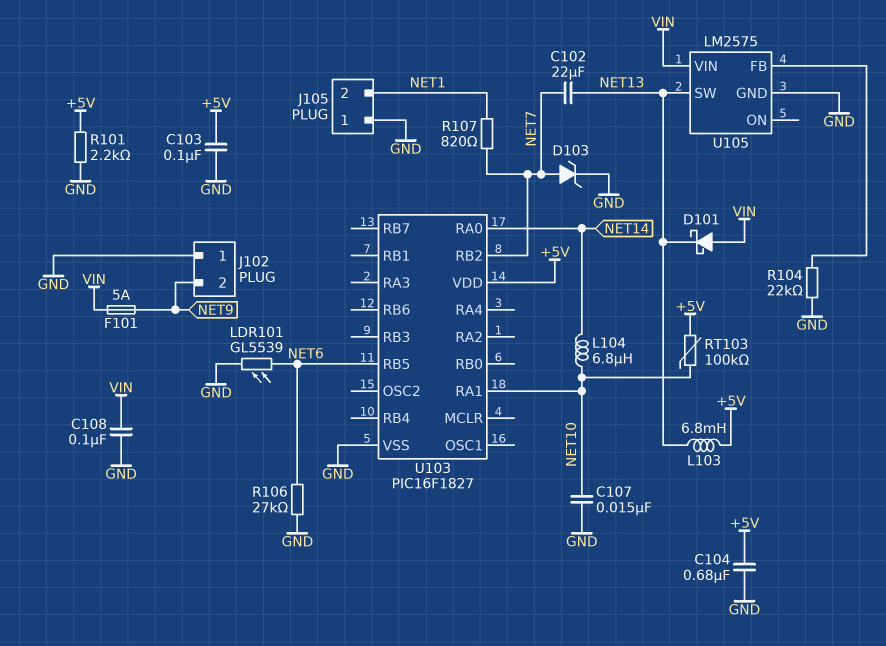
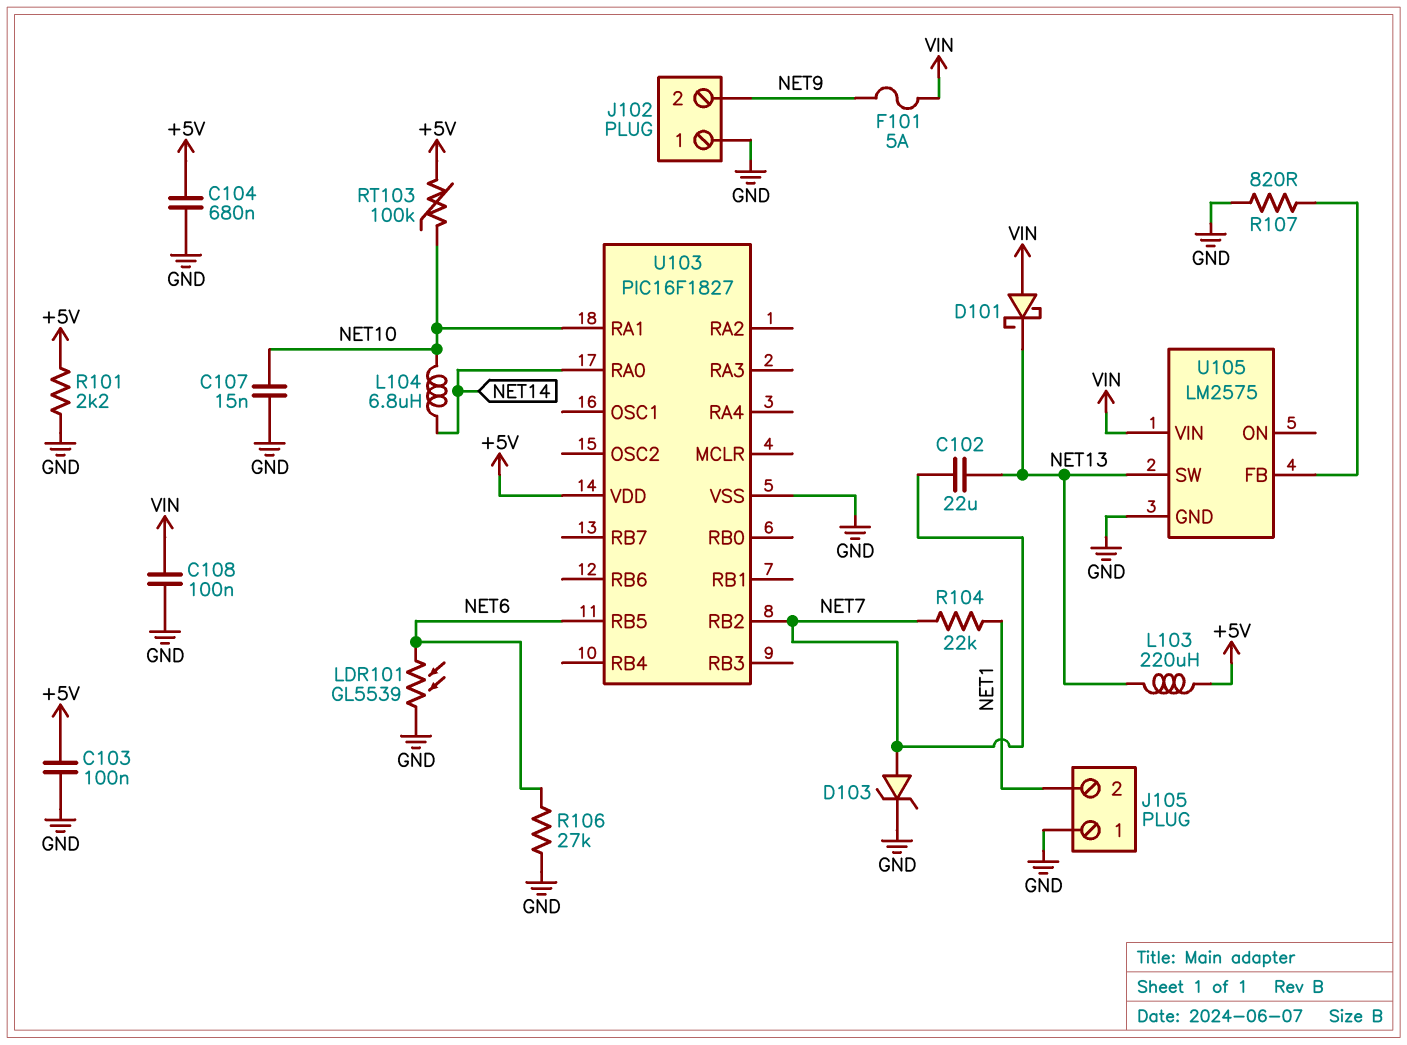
L103: 6.8mH (+5V, NET13) -> 220uH (+5V, NET13)
R104: 22k (GND, U105/FB) -> 22k (NET1, NET7)
R107: 820 (NET1, NET7) -> 820 (GND, U105/FB)

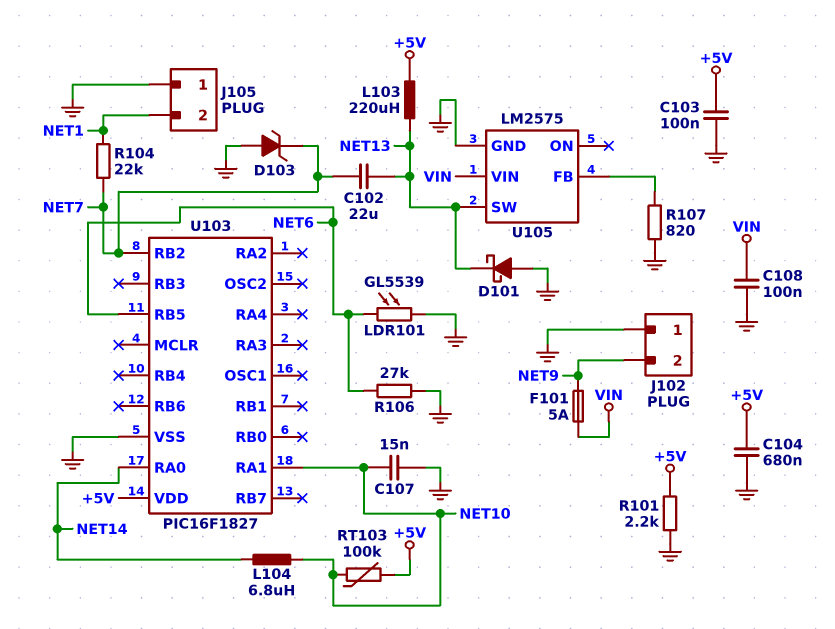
D101: schottky (A VIN, K NET13) -> schottky (A GND, K NET13)
D103: zener (A NET7, K GND) -> zener (A GND, K NET7)

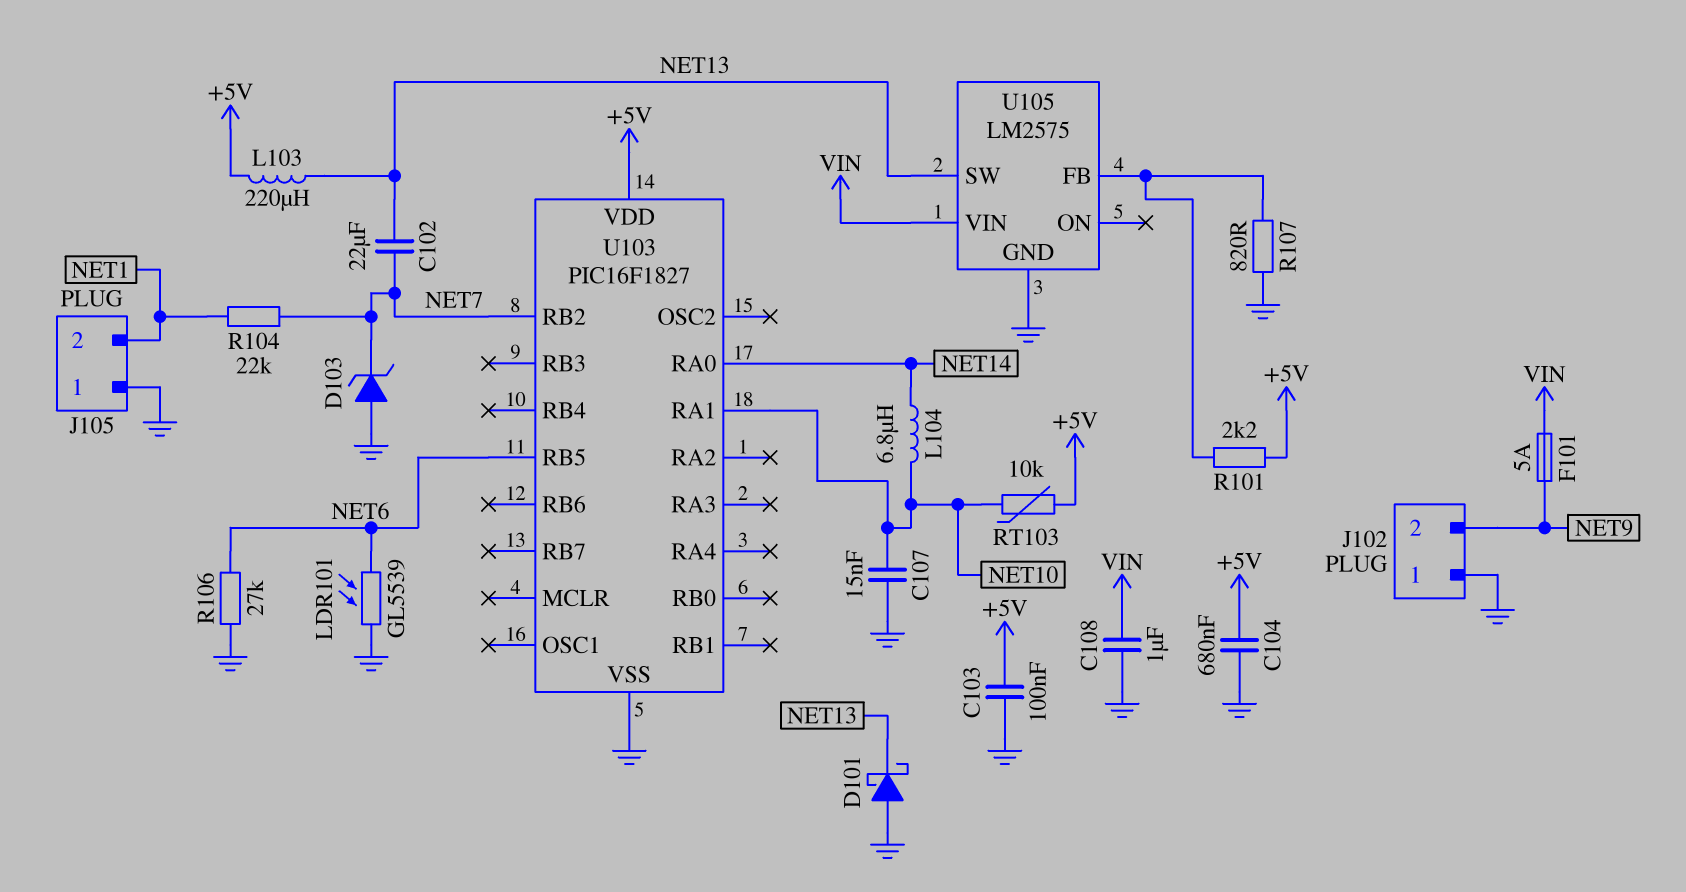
C108: 100nF (GND, VIN) -> 1uF (GND, VIN)
R101: 2.2k (+5V, GND) -> 2.2k (+5V, U105/FB)
RT103: 100k (+5V, NET10) -> 10k (+5V, NET10)

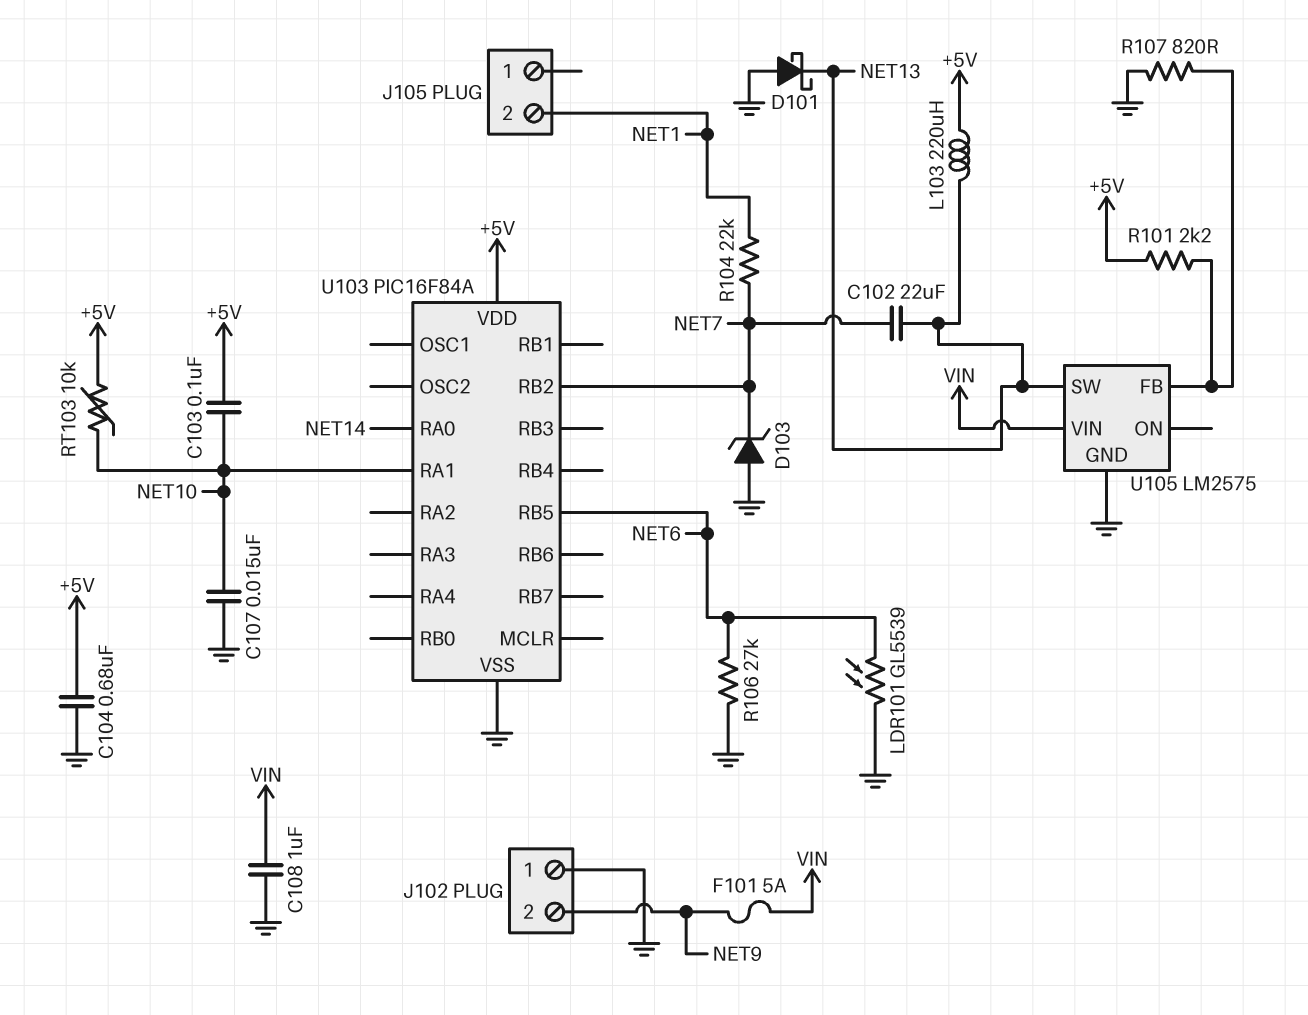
C103: 100nF (+5V, GND) -> 100nF (+5V, NET10)
J105 pin 1: GND -> none
L104: 6.8uH (NET10, NET14) -> none
U103: PIC16F1827 -> PIC16F84A

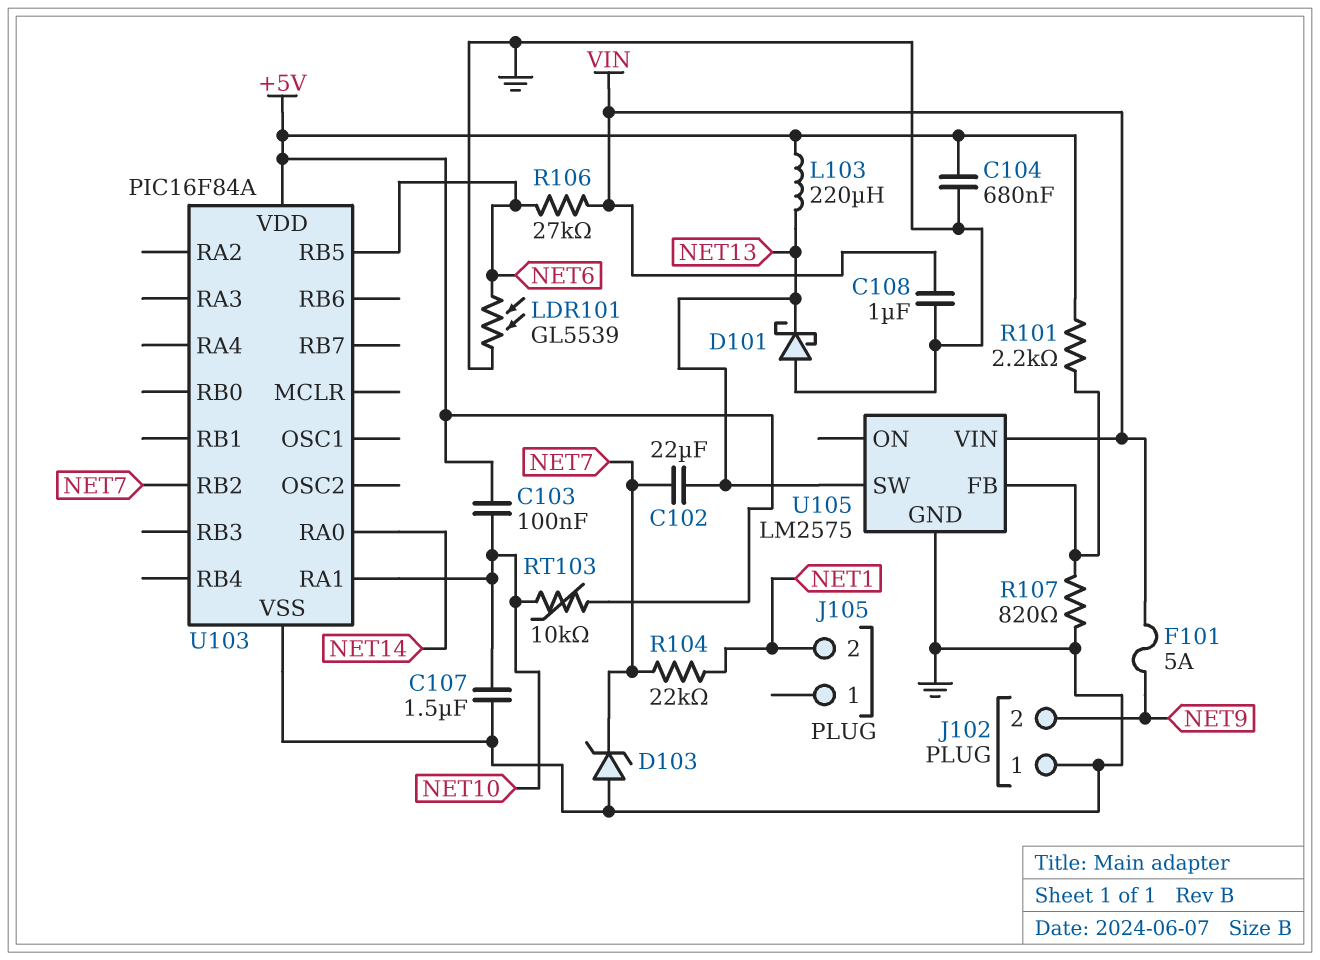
C107: 15nF (GND, NET10) -> 1.5uF (GND, NET10)
R106: 27k (GND, NET6) -> 27k (NET6, VIN)

